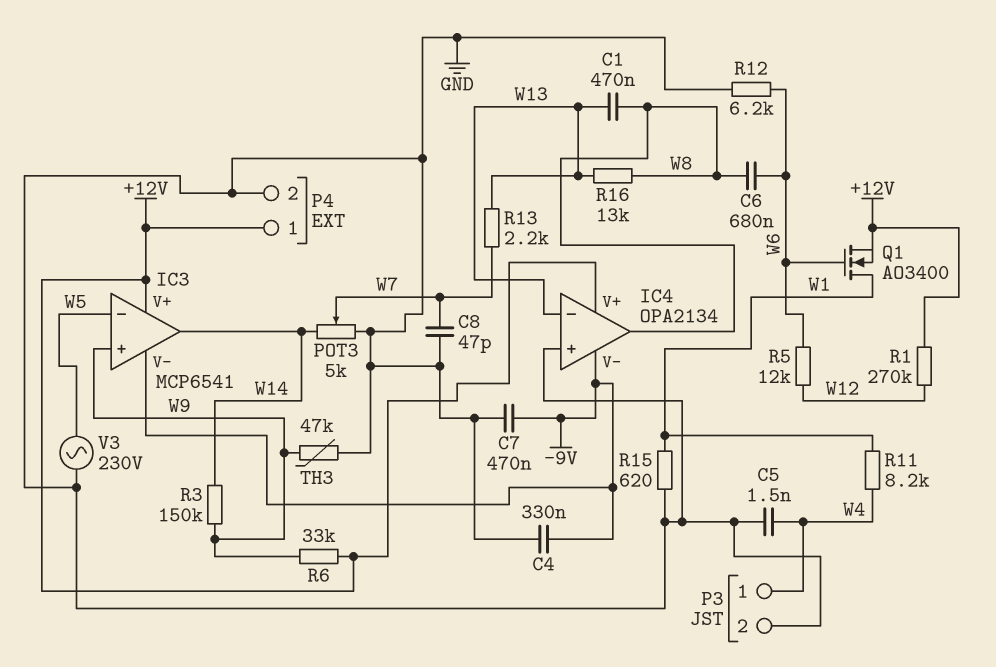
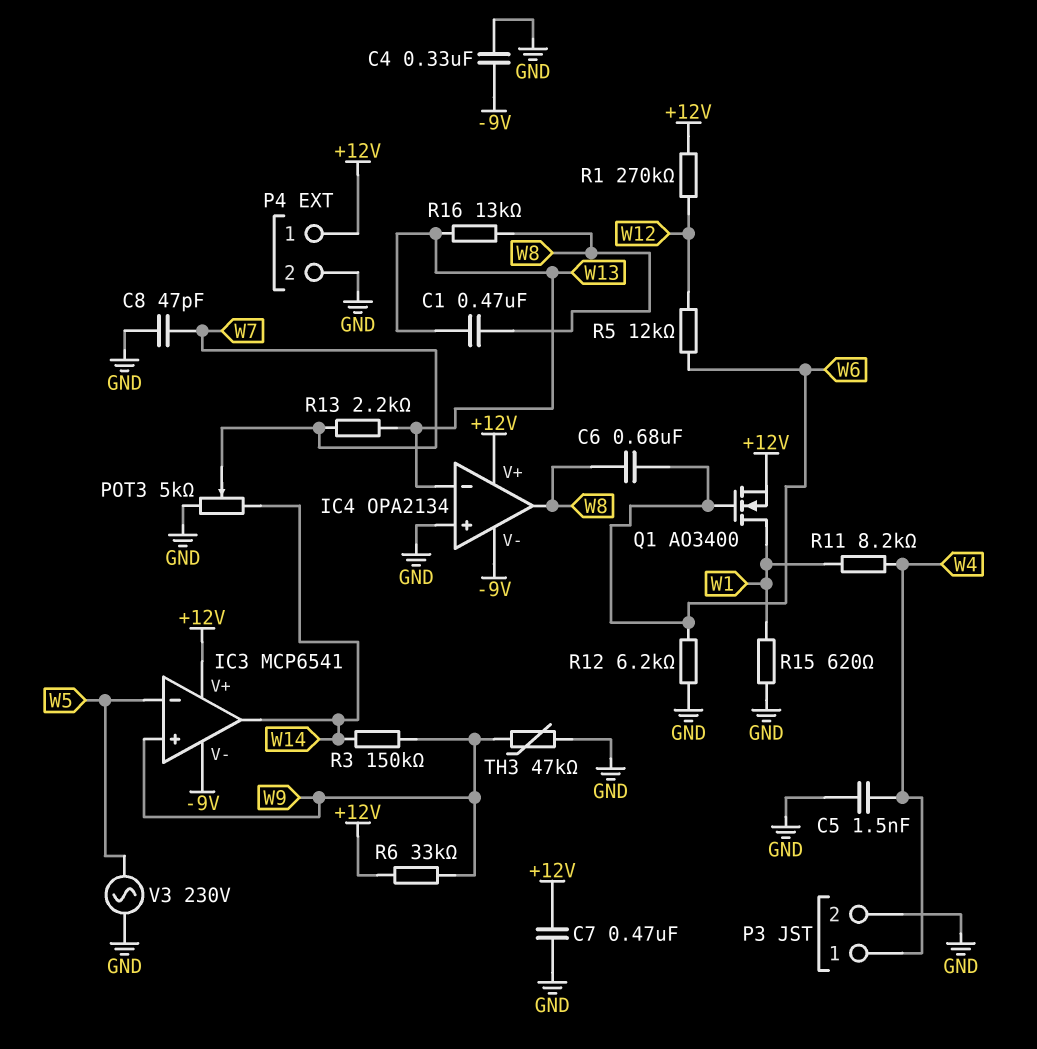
C7: 470nF (-9V, GND) -> 470nF (+12V, GND)

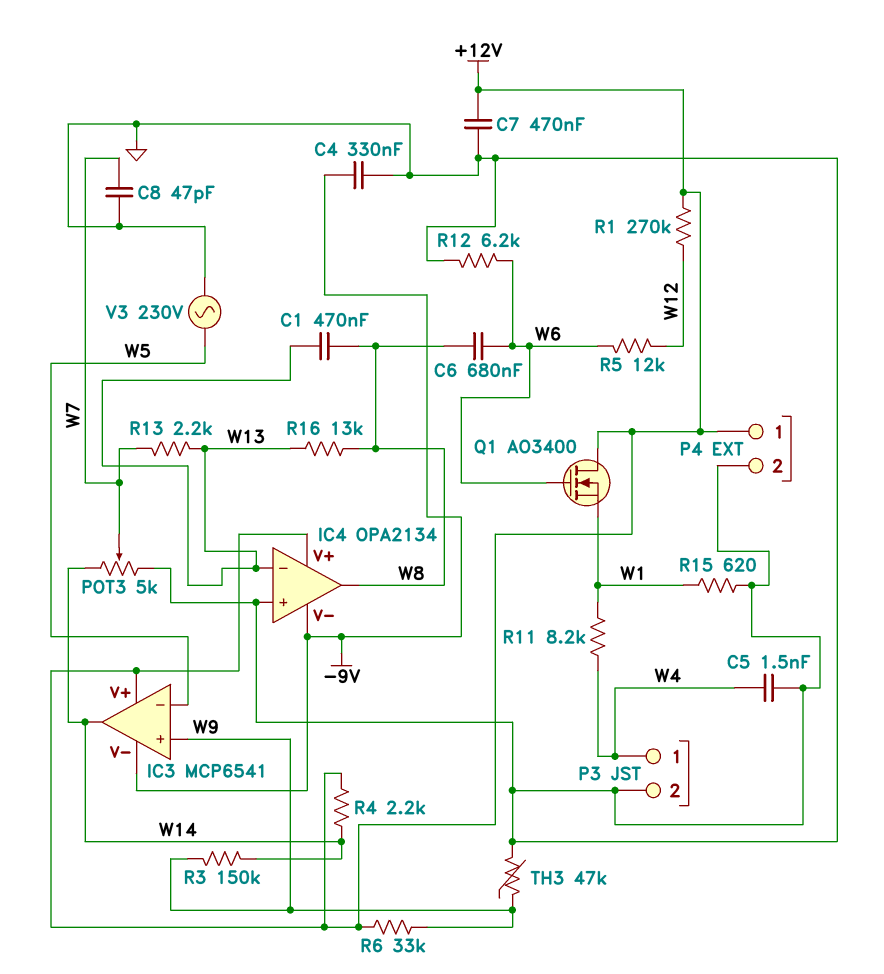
Q1: NMOS AO3400 (G W6, D W1, S +12V) -> NMOS AO3400 (G W6, D +12V, S W1)
R4: none -> 2.2k (+12V, W14)

